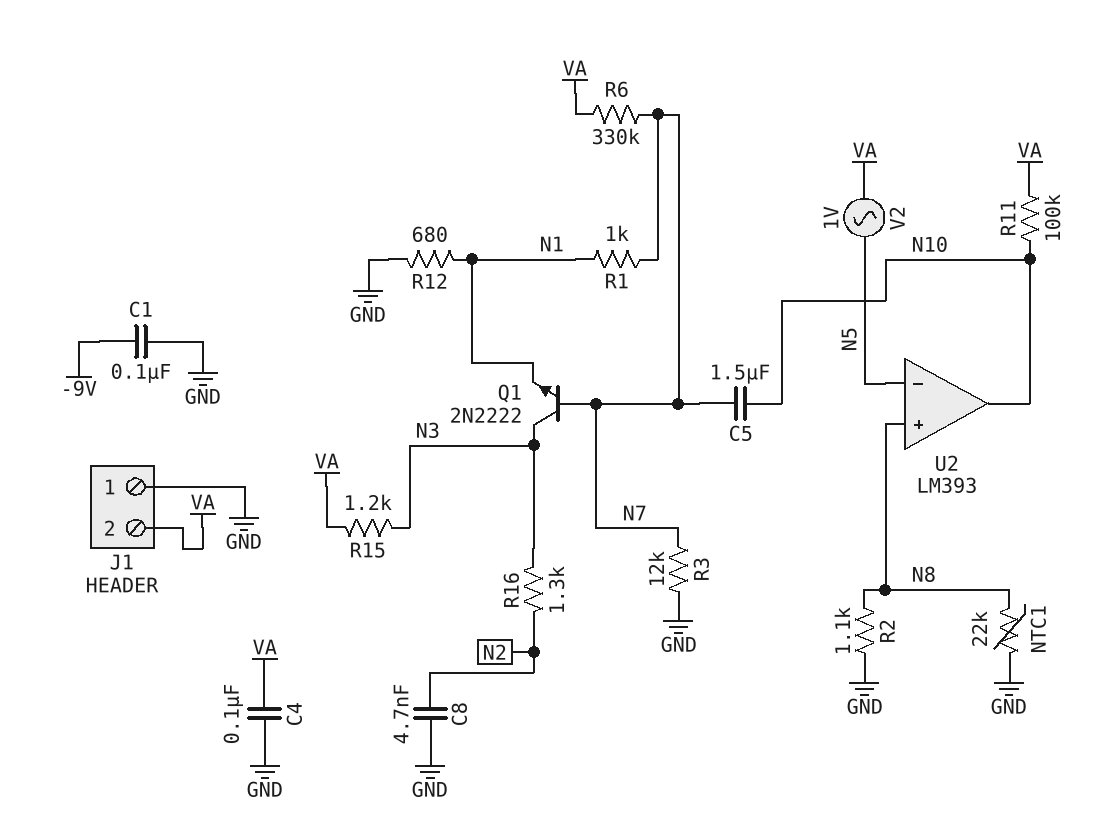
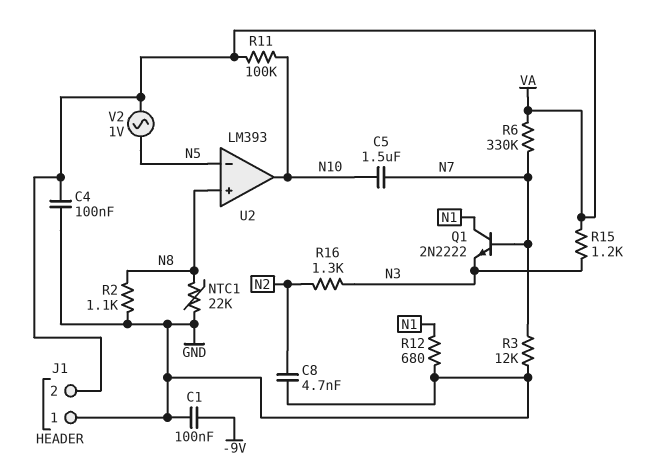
Q1: NPN 2N2222 (B N7, C N3, E N1) -> NPN 2N2222 (B N7, C N1, E N3)
R1: 1k (N1, N7) -> none

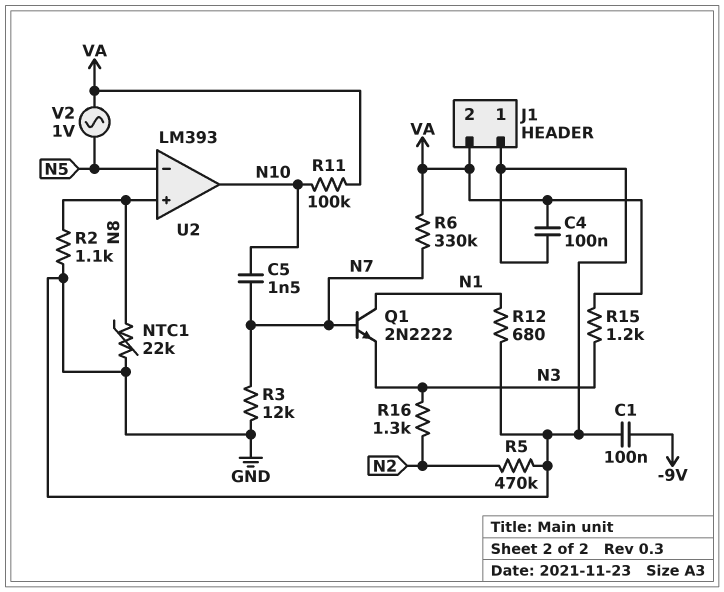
C5: 1.5uF (N7, N10) -> 1.5nF (N7, N10)
C8: 4.7nF (GND, N2) -> none
R5: none -> 470k (GND, N2)

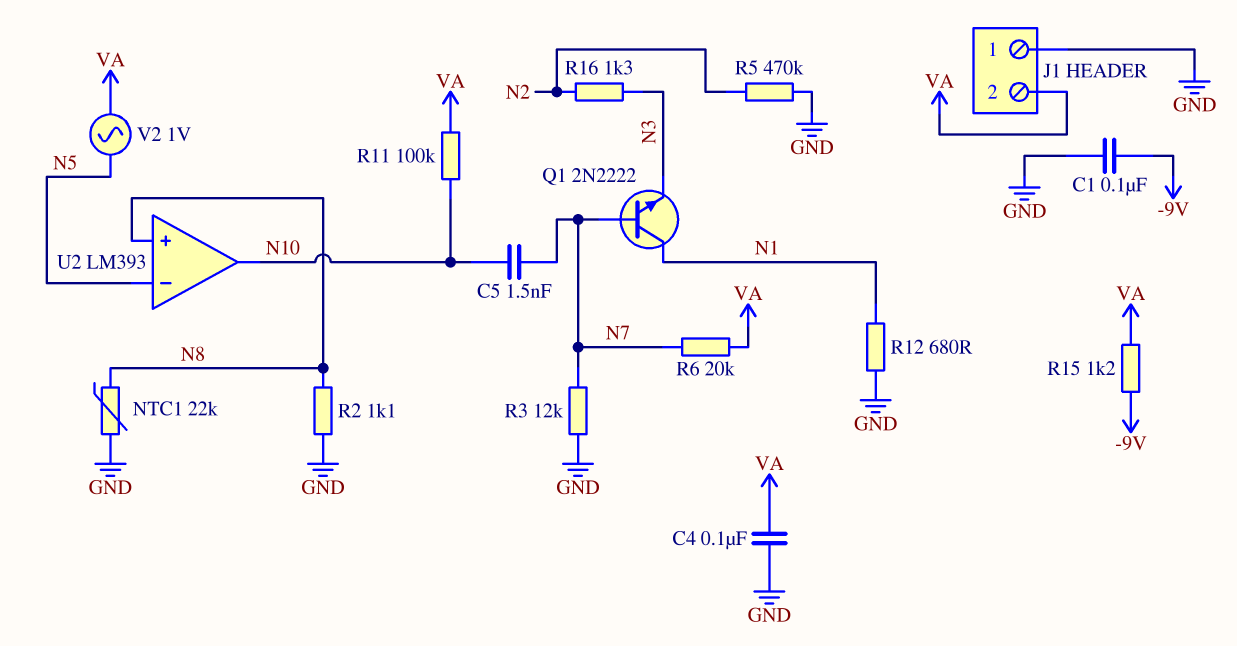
R6: 330k (N7, VA) -> 20k (N7, VA)
R15: 1.2k (N3, VA) -> 1.2k (-9V, VA)

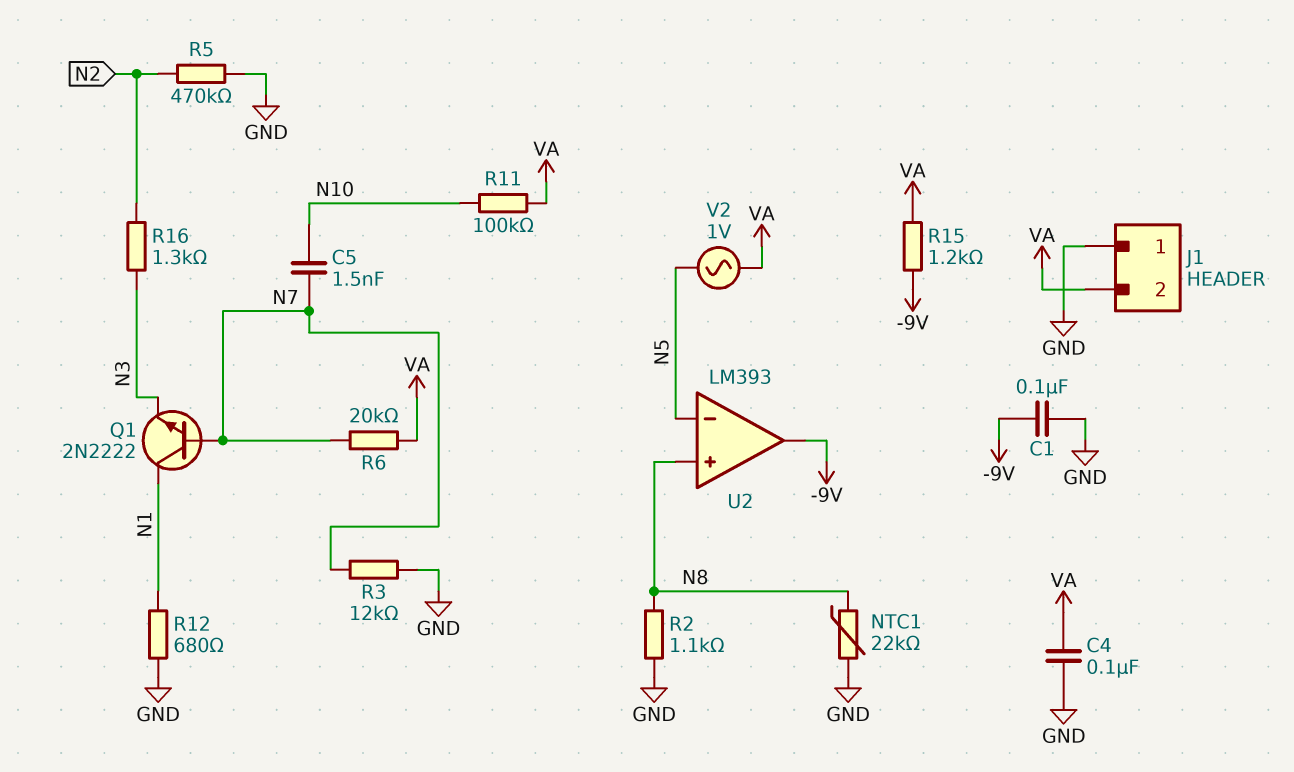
U2 pin out: N10 -> -9V

